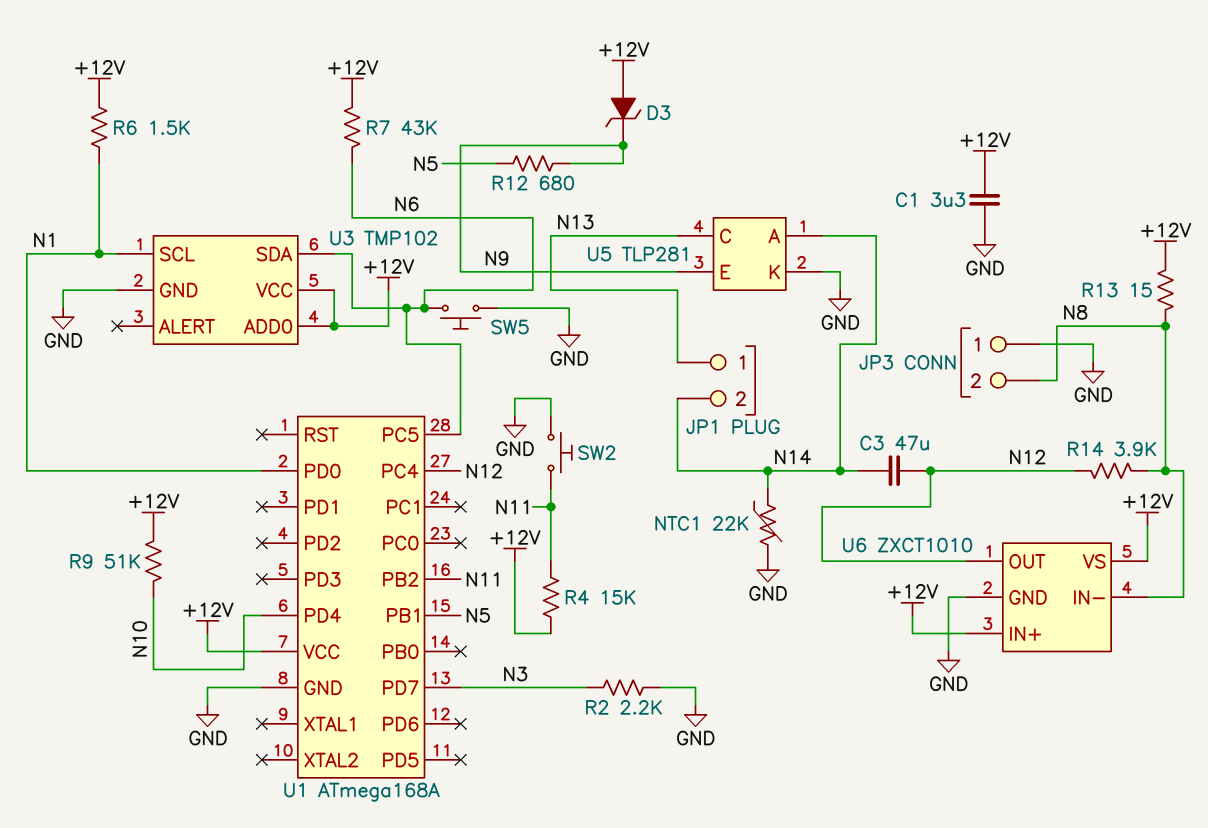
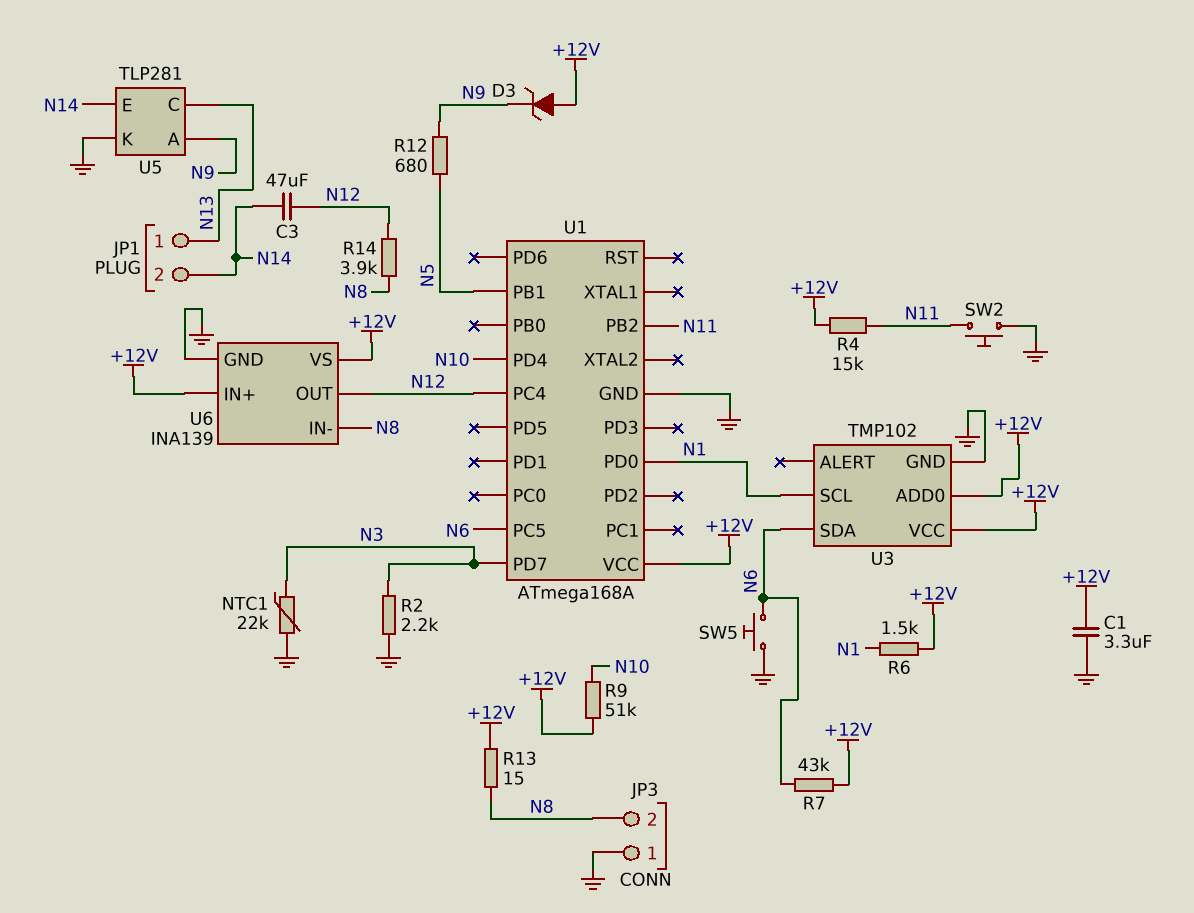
NTC1: 22k (GND, N14) -> 22k (GND, N3)
U5 pin A: N14 -> N9
U5 pin E: N9 -> N14
U6: ZXCT1010 -> INA139

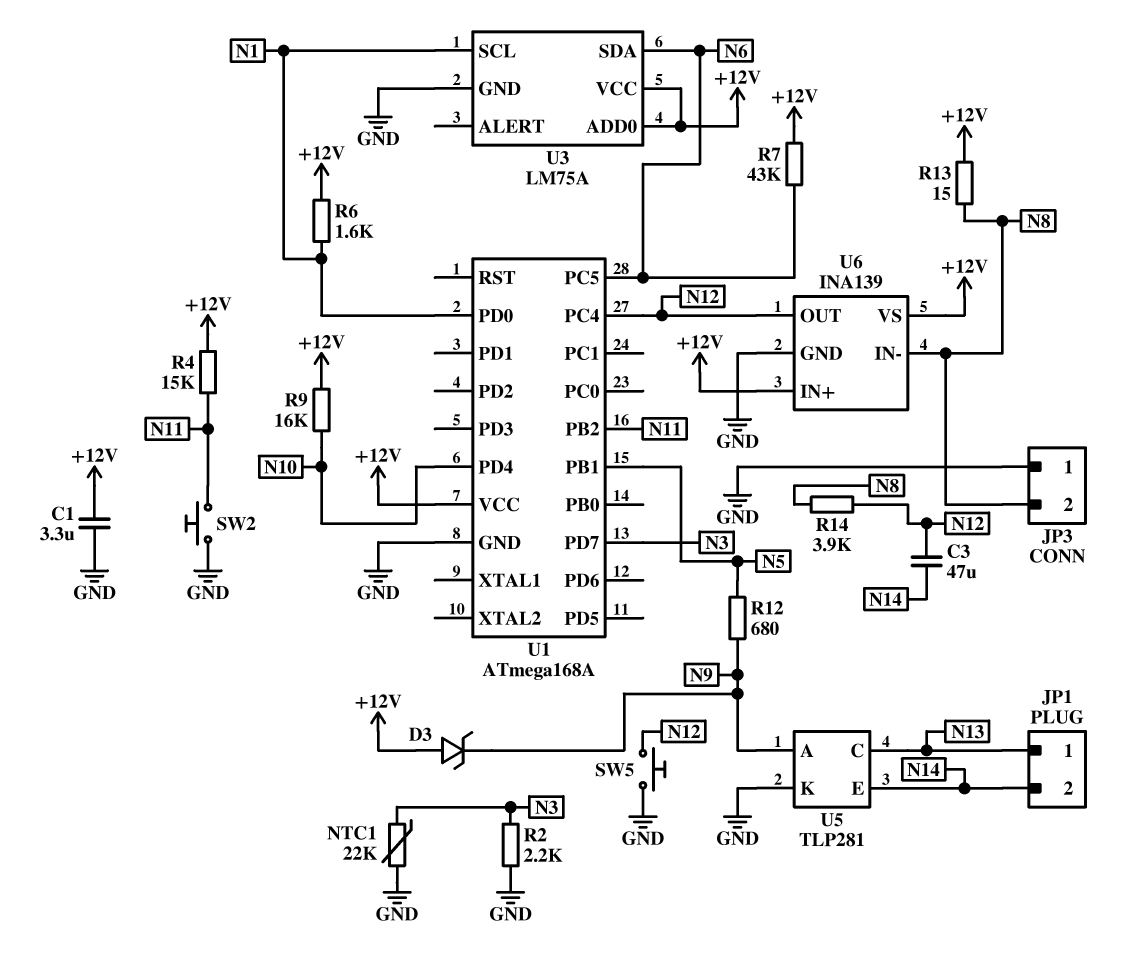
R6: 1.5k (+12V, N1) -> 1.6k (+12V, N1)
R9: 51k (+12V, N10) -> 16k (+12V, N10)
SW5: button (GND, N6) -> button (GND, N12)
U3: TMP102 -> LM75A

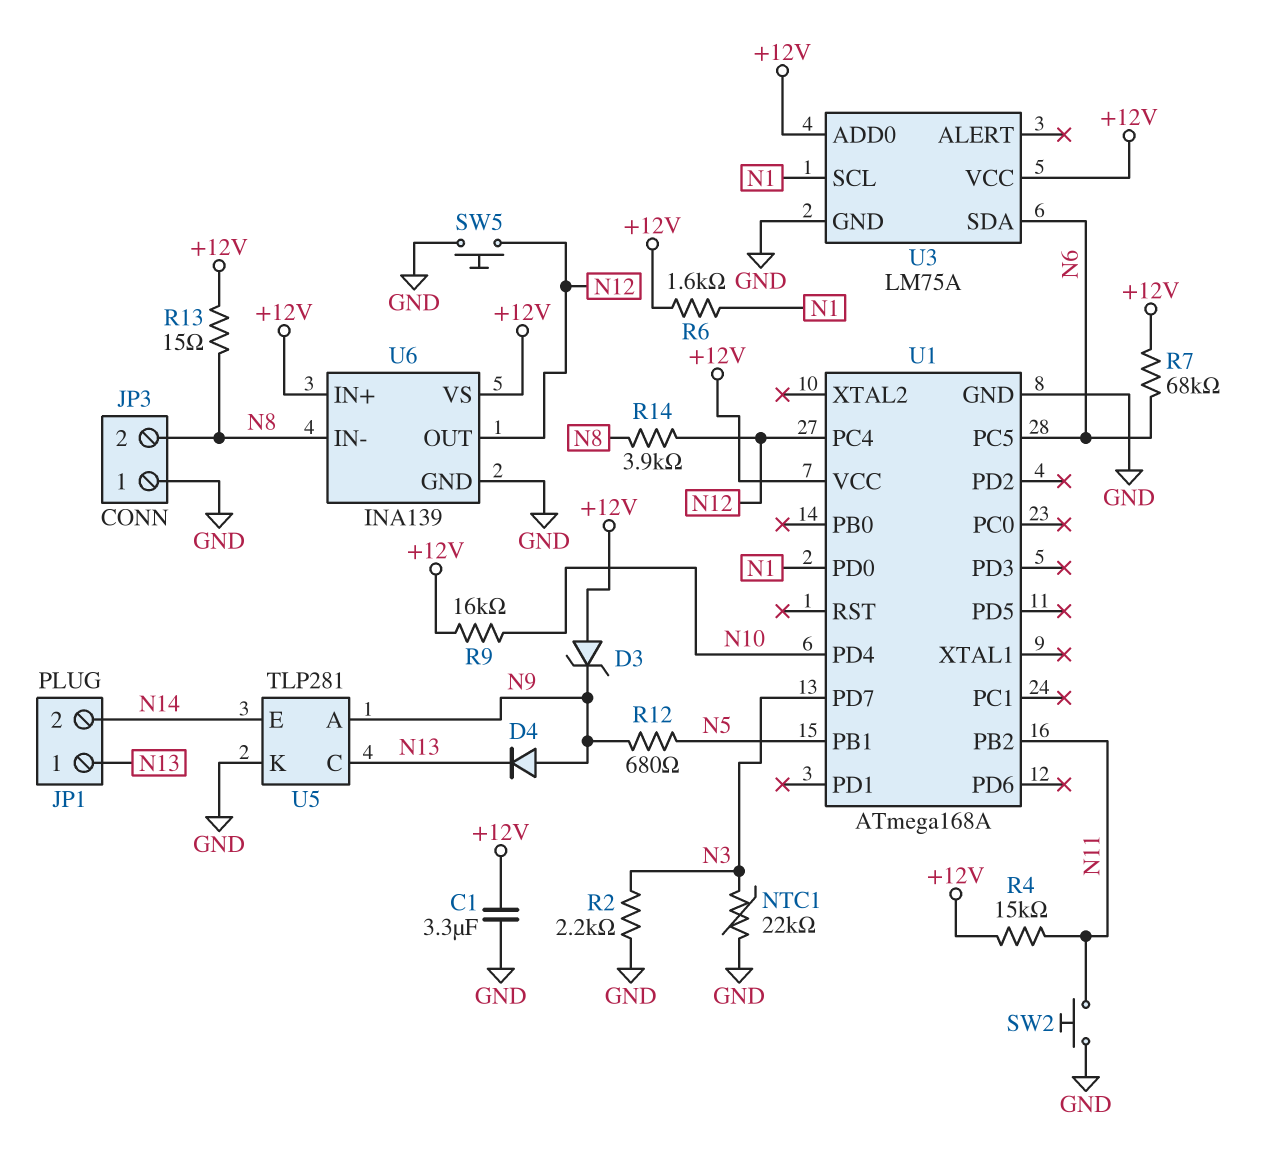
C3: 47uF (N12, N14) -> none
D4: none -> diode (A N9, K N13)
R7: 43k (+12V, N6) -> 68k (+12V, N6)

